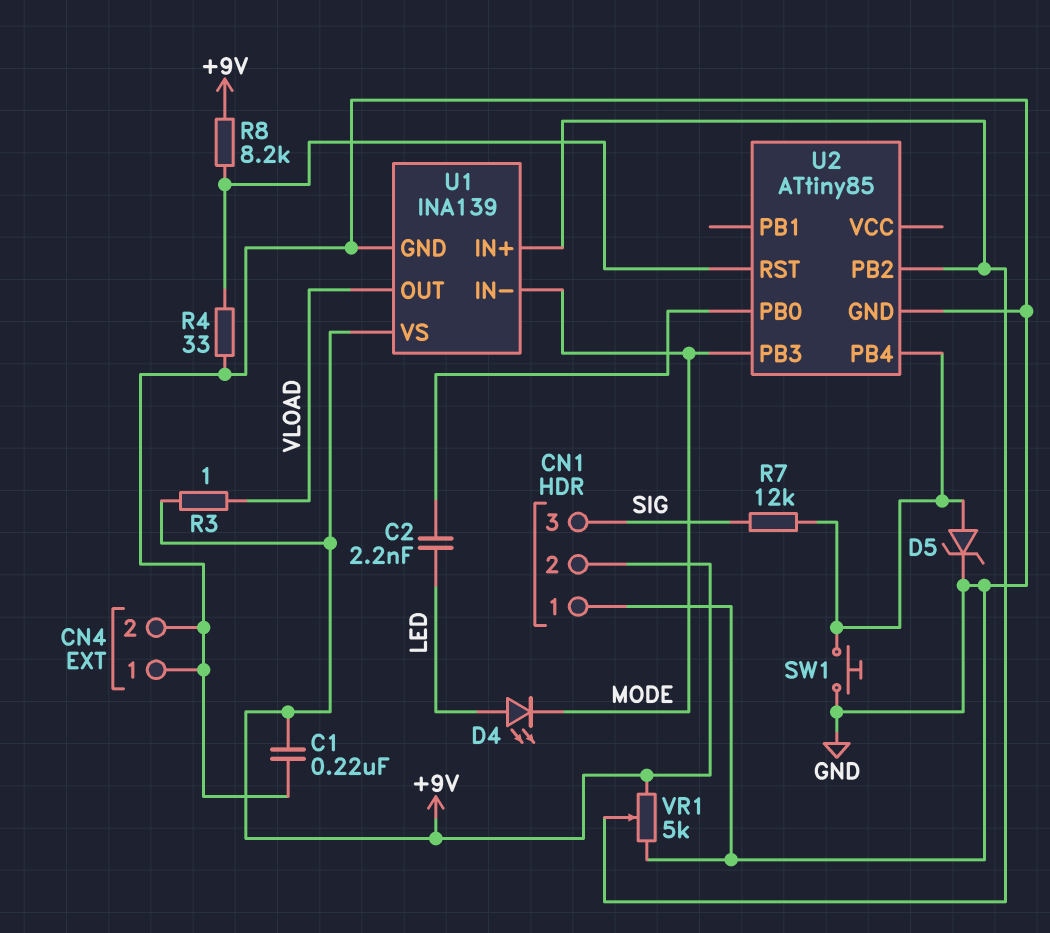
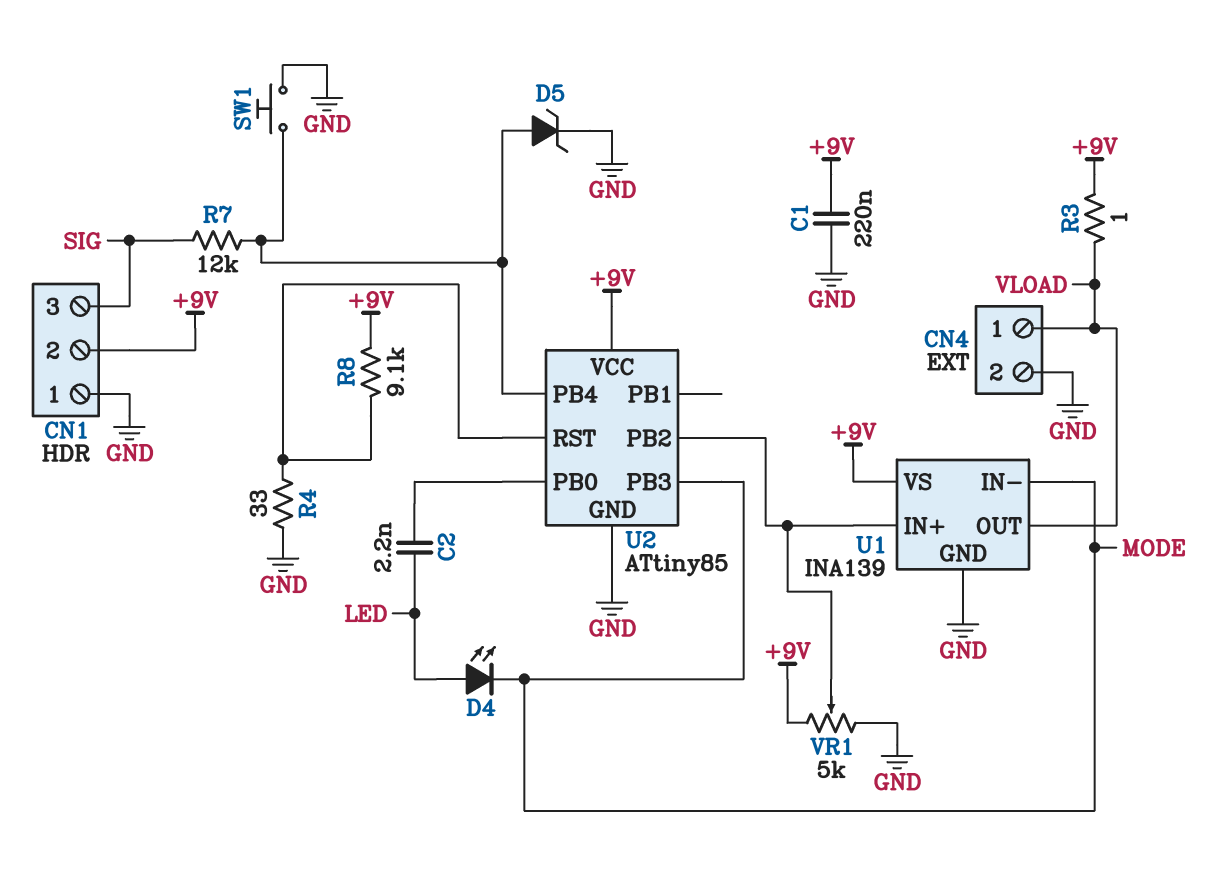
CN4 pin 1: GND -> VLOAD
R8: 8.2k (+9V, U2/RST) -> 9.1k (+9V, U2/RST)
U2 pin VCC: none -> +9V

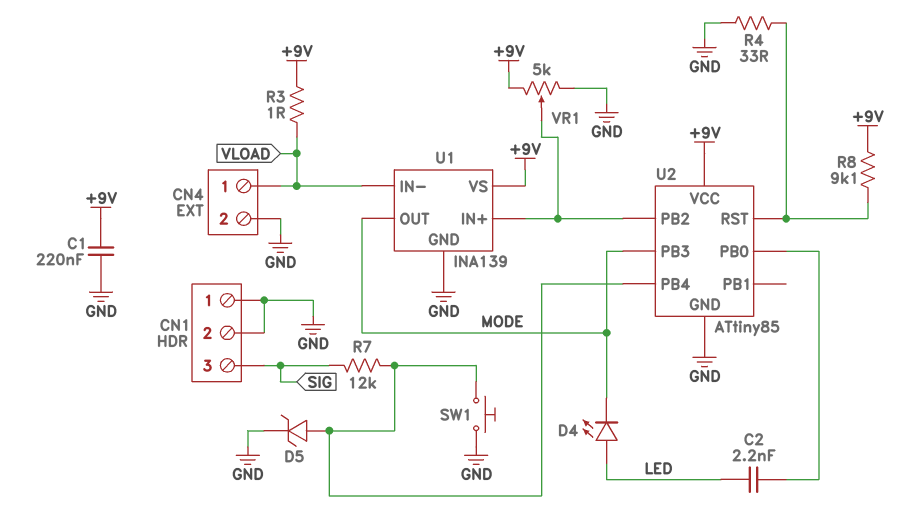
CN1 pin 2: +9V -> GND
U1 pin IN-: MODE -> VLOAD
U1 pin OUT: VLOAD -> MODE

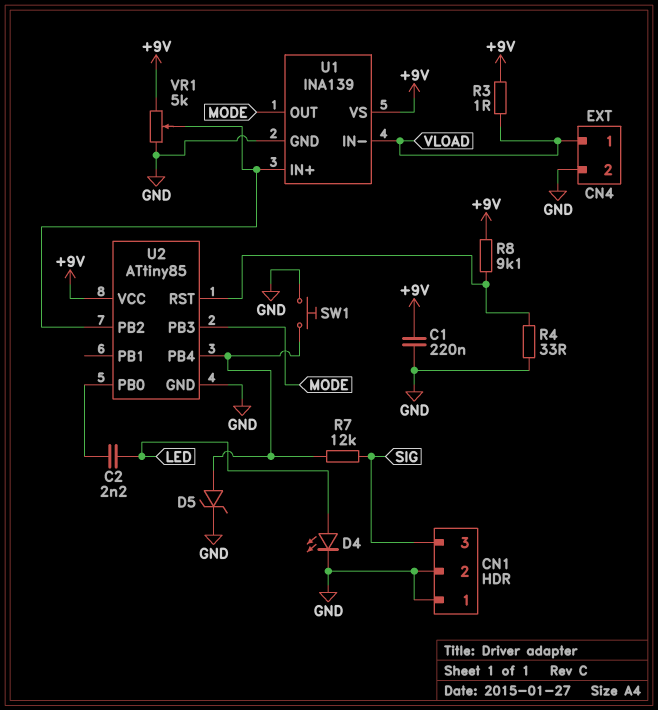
D4: LED (A LED, K MODE) -> LED (A LED, K GND)

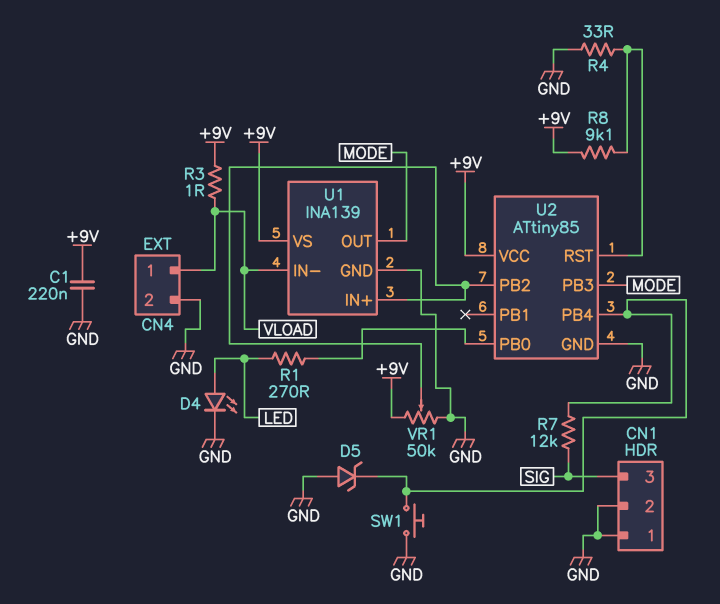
C2: 2.2nF (LED, U2/PB0) -> none
D5: zener (A U2/PB4, K GND) -> zener (A GND, K U2/PB4)
R1: none -> 270 (LED, U2/PB0)
VR1: 5k (+9V, GND, wiper U1/IN+) -> 50k (+9V, GND, wiper U1/IN+)

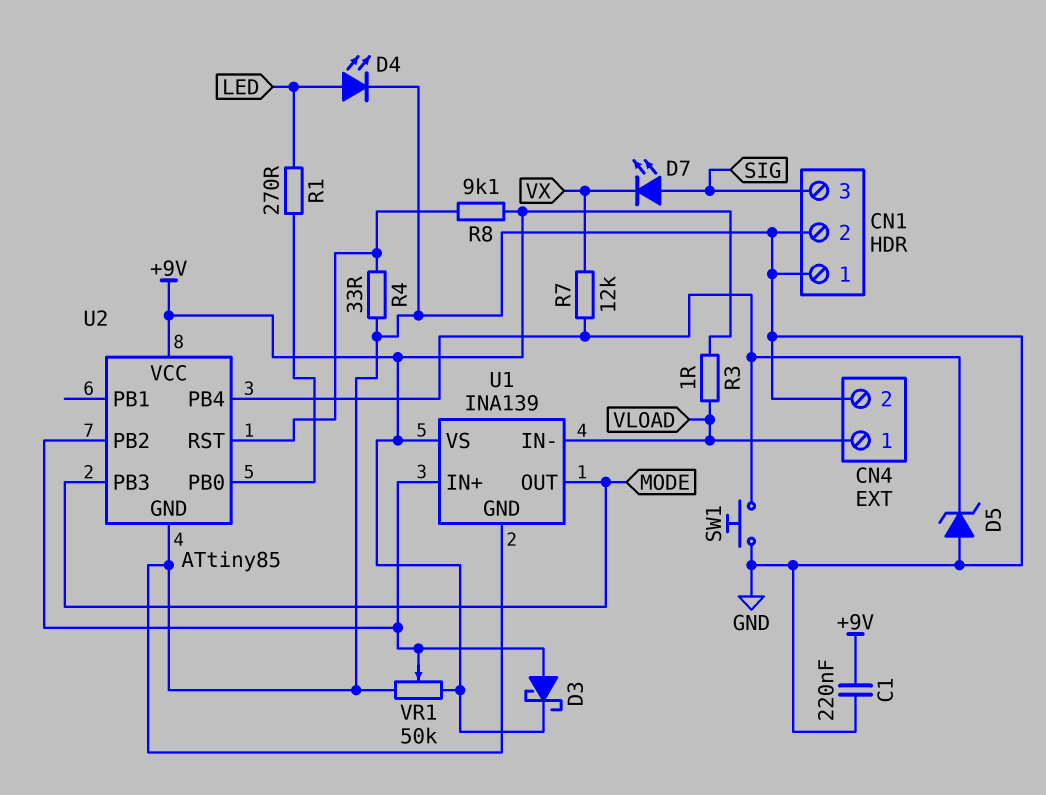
D3: none -> schottky (A U1/IN+, K +9V)
D7: none -> LED (A SIG, K VX)
R7: 12k (SIG, U2/PB4) -> 12k (U2/PB4, VX)

